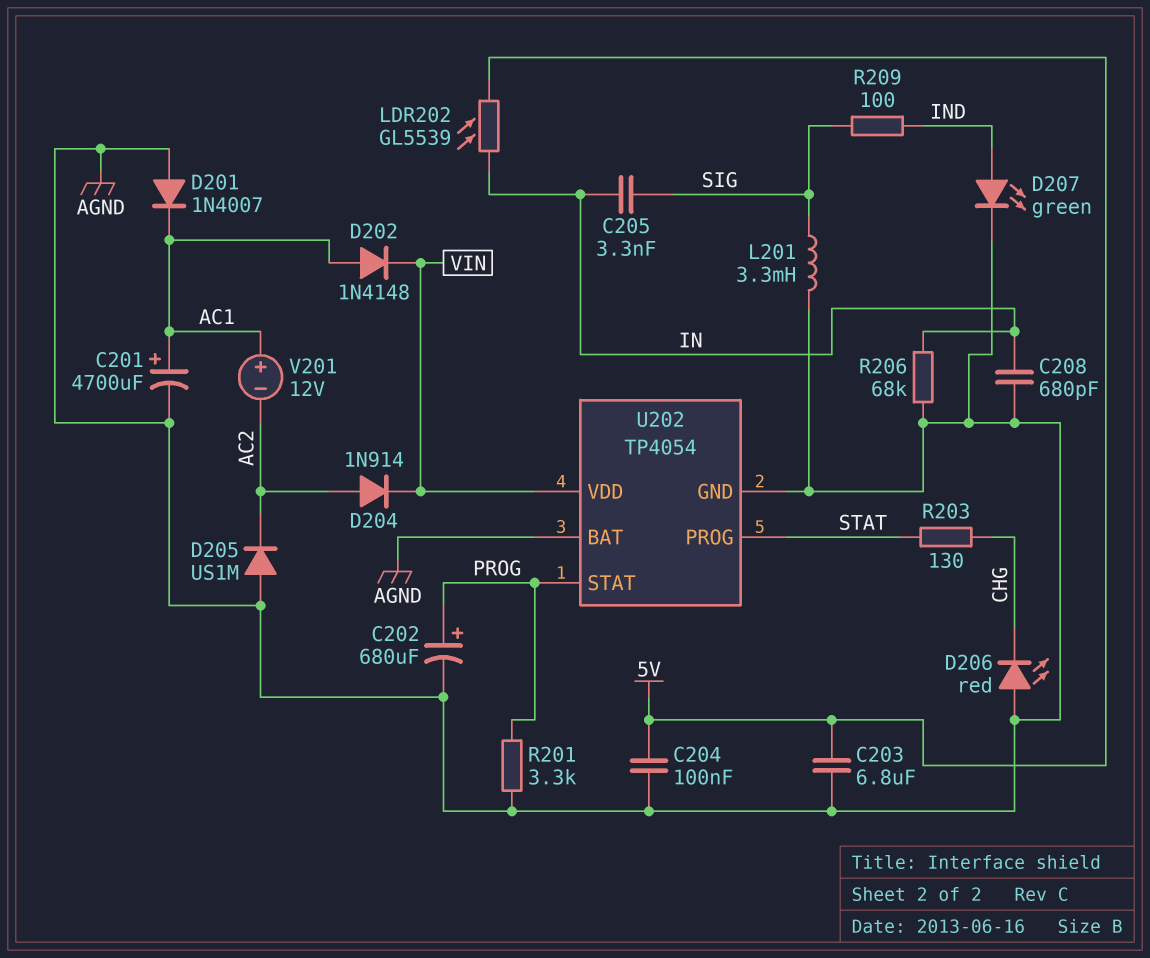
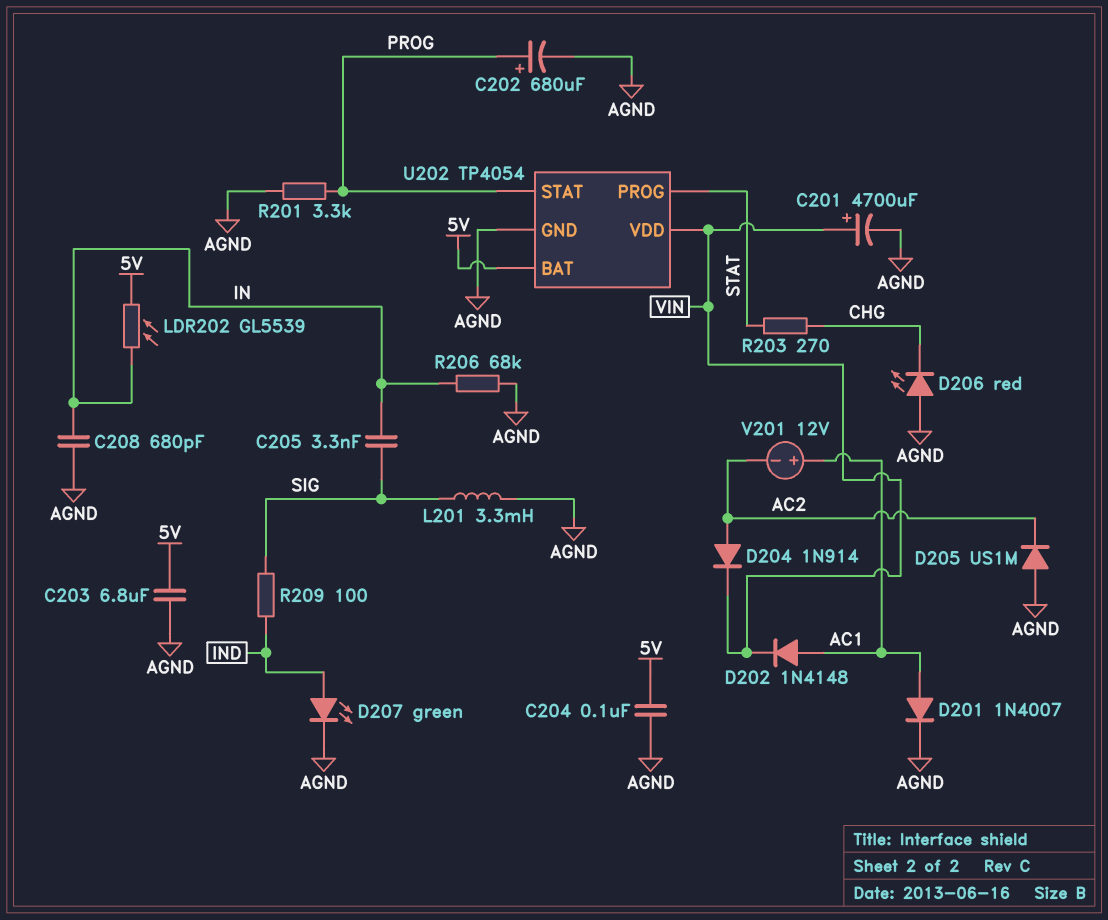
C201: 4700uF (plus AC1, minus AGND) -> 4700uF (plus VIN, minus AGND)
D201: diode 1N4007 (A AGND, K AC1) -> diode 1N4007 (A AC1, K AGND)
R203: 130 (CHG, STAT) -> 270 (CHG, STAT)
U202 pin BAT: AGND -> 5V

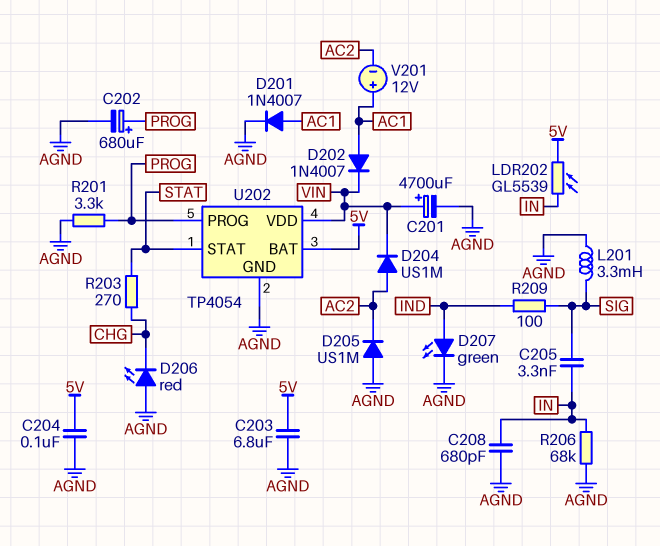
D202: diode 1N4148 (A AC1, K VIN) -> diode 1N4007 (A AC1, K VIN)
D204: diode 1N914 (A AC2, K VIN) -> diode US1M (A AC2, K VIN)
U202 pin PROG: STAT -> PROG
U202 pin STAT: PROG -> STAT

